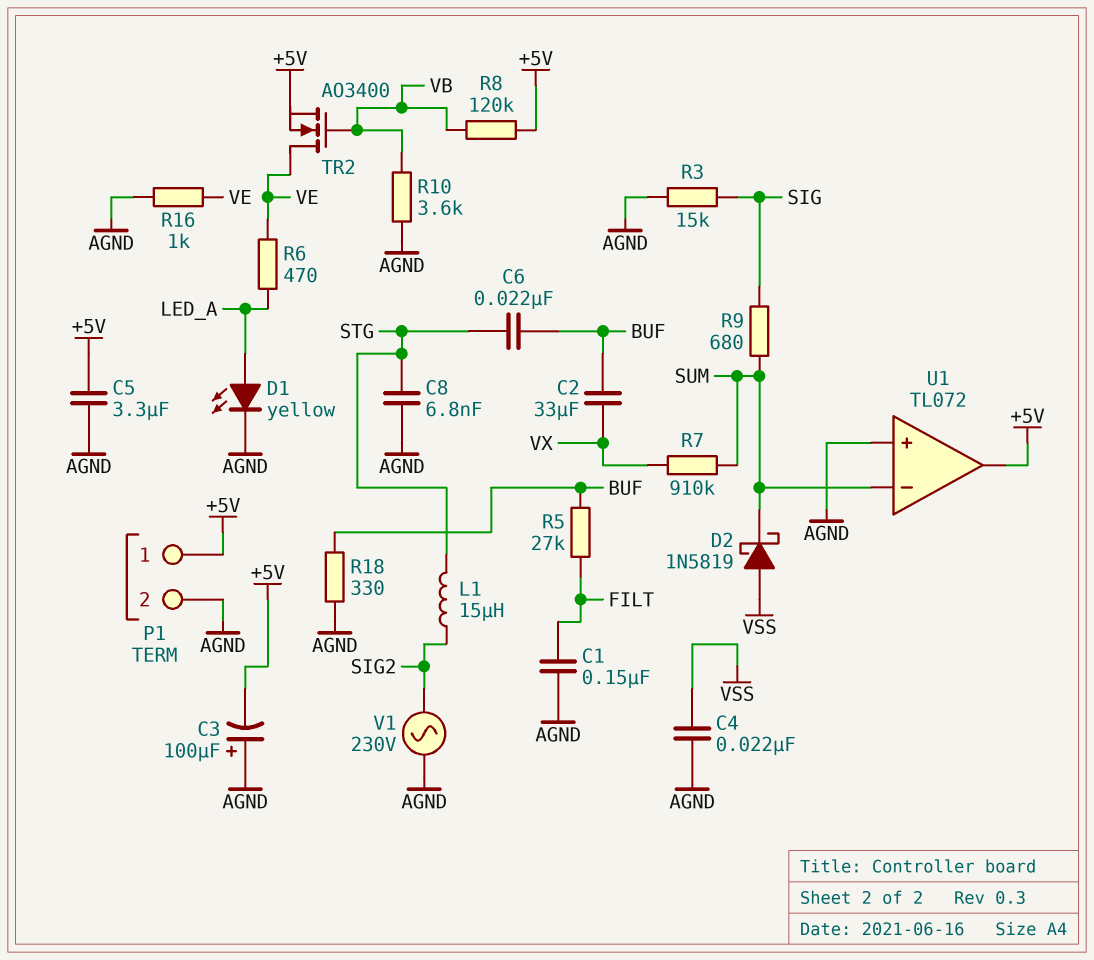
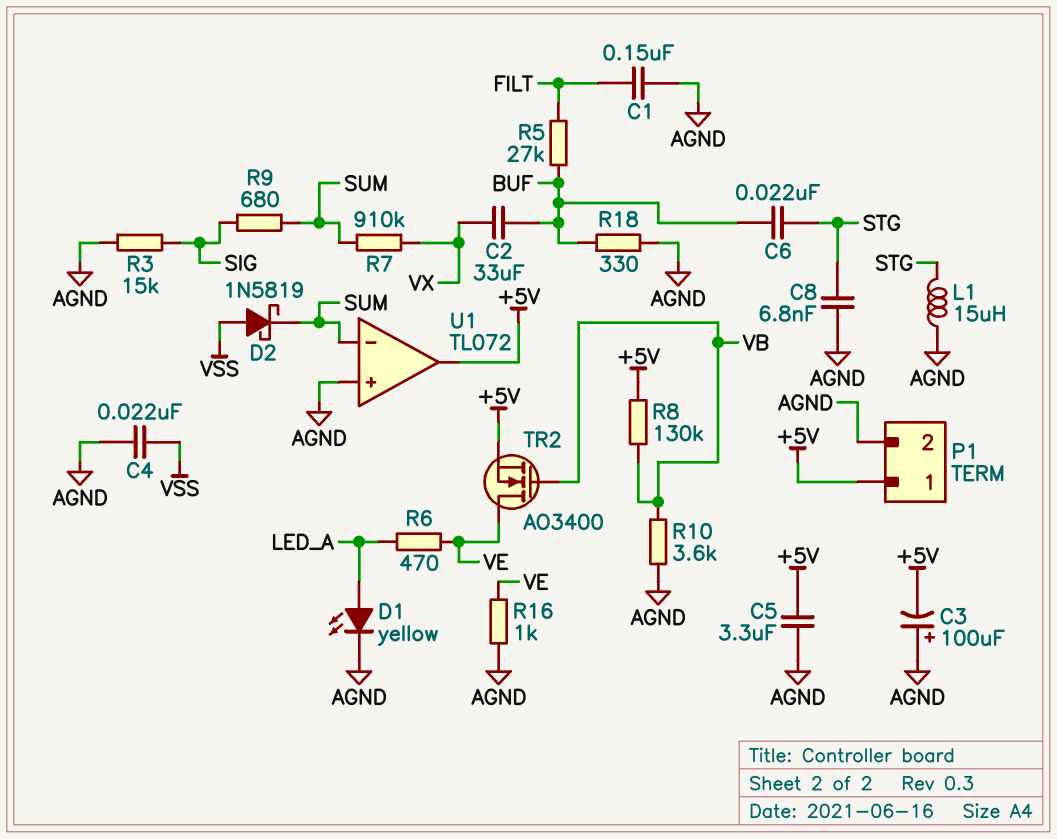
L1: 15uH (SIG2, STG) -> 15uH (AGND, STG)
R8: 120k (+5V, VB) -> 130k (+5V, VB)
V1: AC 230V (AGND, SIG2) -> none

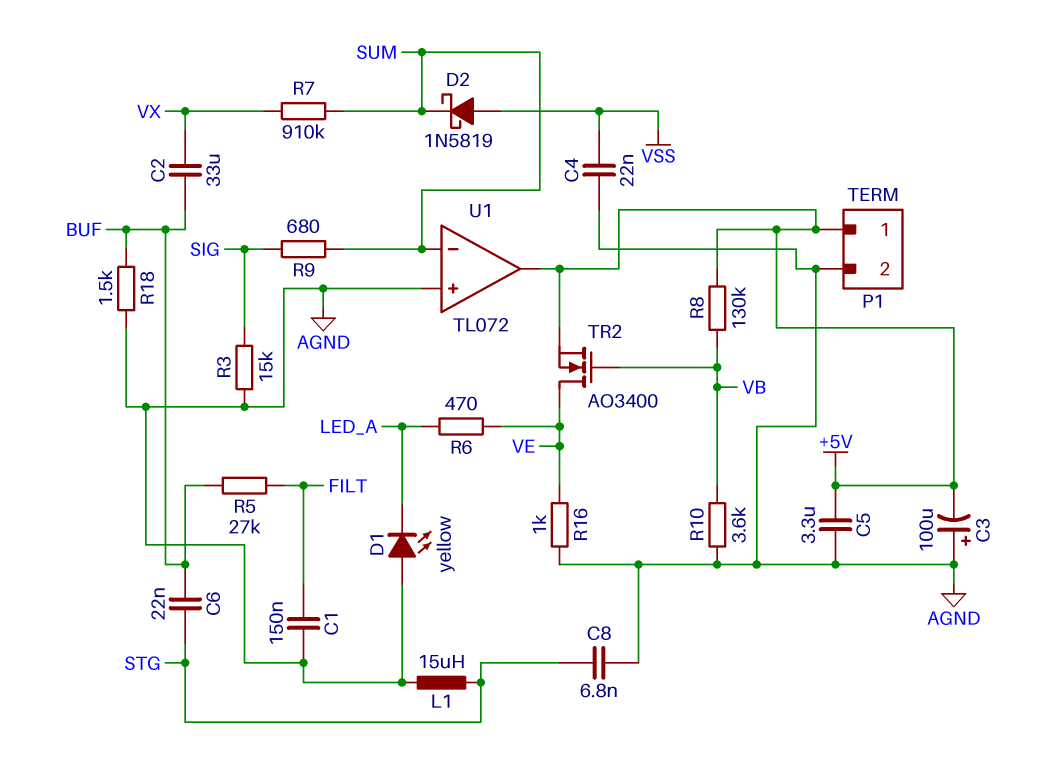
D1: LED yellow (A LED_A, K AGND) -> LED yellow (A AGND, K LED_A)
R18: 330 (AGND, BUF) -> 1.5k (AGND, BUF)

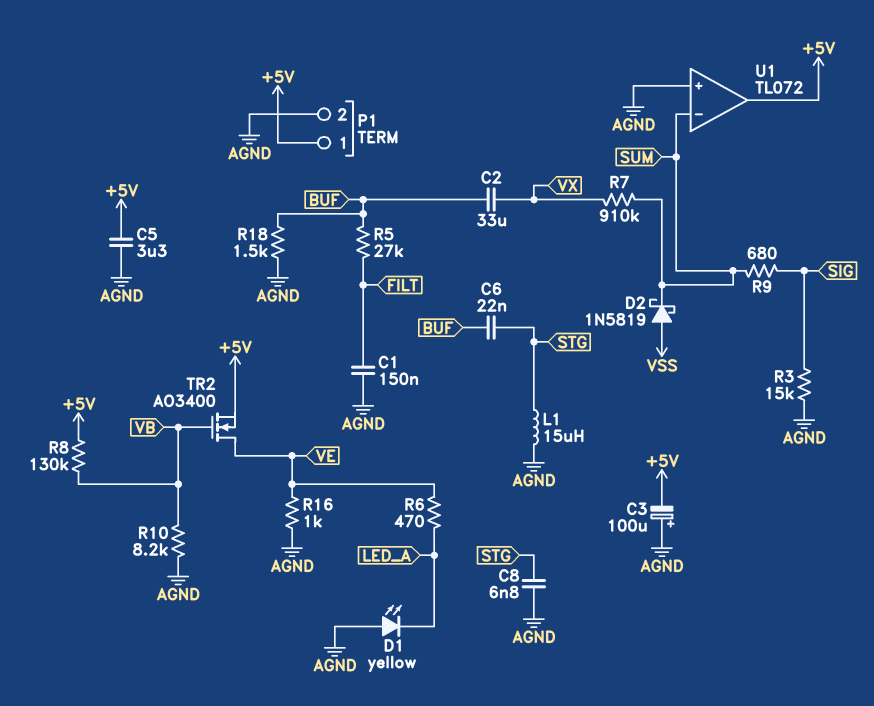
C4: 22nF (AGND, VSS) -> none
R10: 3.6k (AGND, VB) -> 8.2k (AGND, VB)

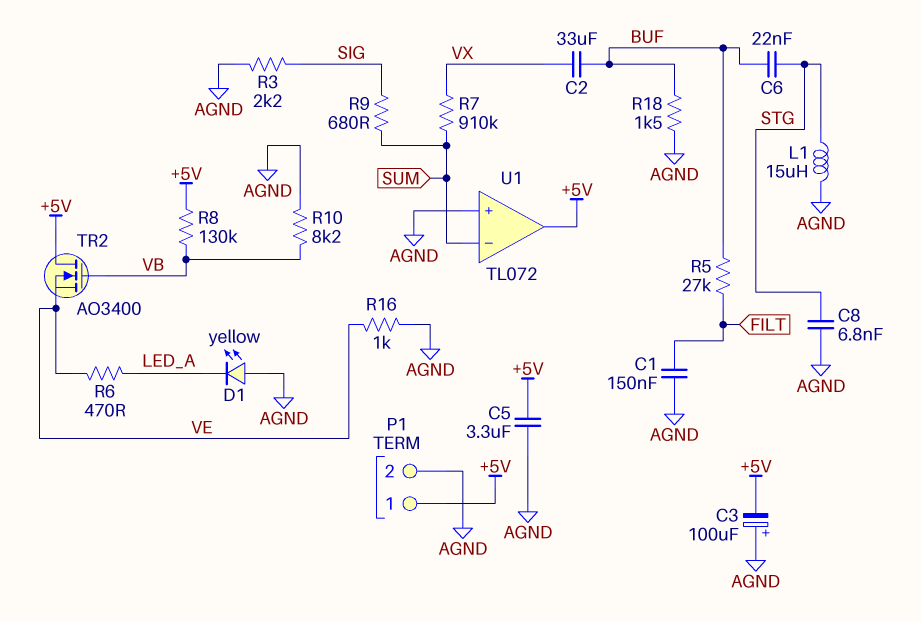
D2: schottky 1N5819 (A VSS, K SUM) -> none
R3: 15k (AGND, SIG) -> 2.2k (AGND, SIG)
TR2: NMOS AO3400 (G VB, D VE, S +5V) -> NMOS AO3400 (G VB, D +5V, S VE)

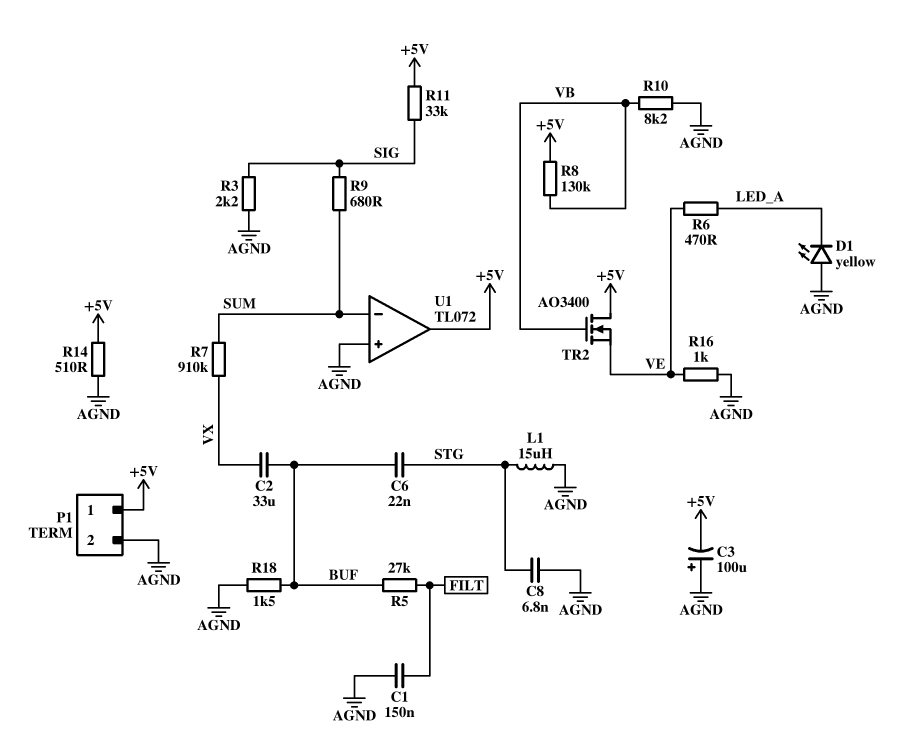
C5: 3.3uF (+5V, AGND) -> none
R11: none -> 33k (+5V, SIG)
R14: none -> 510 (+5V, AGND)

